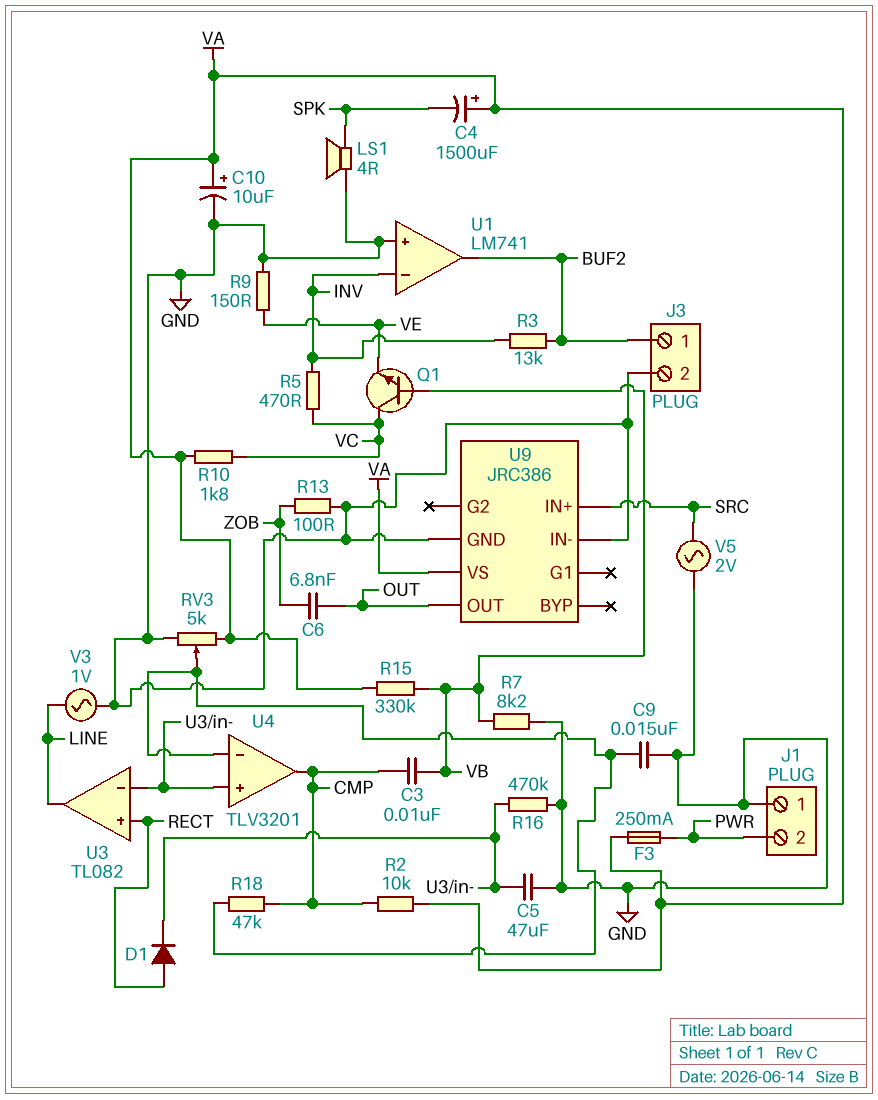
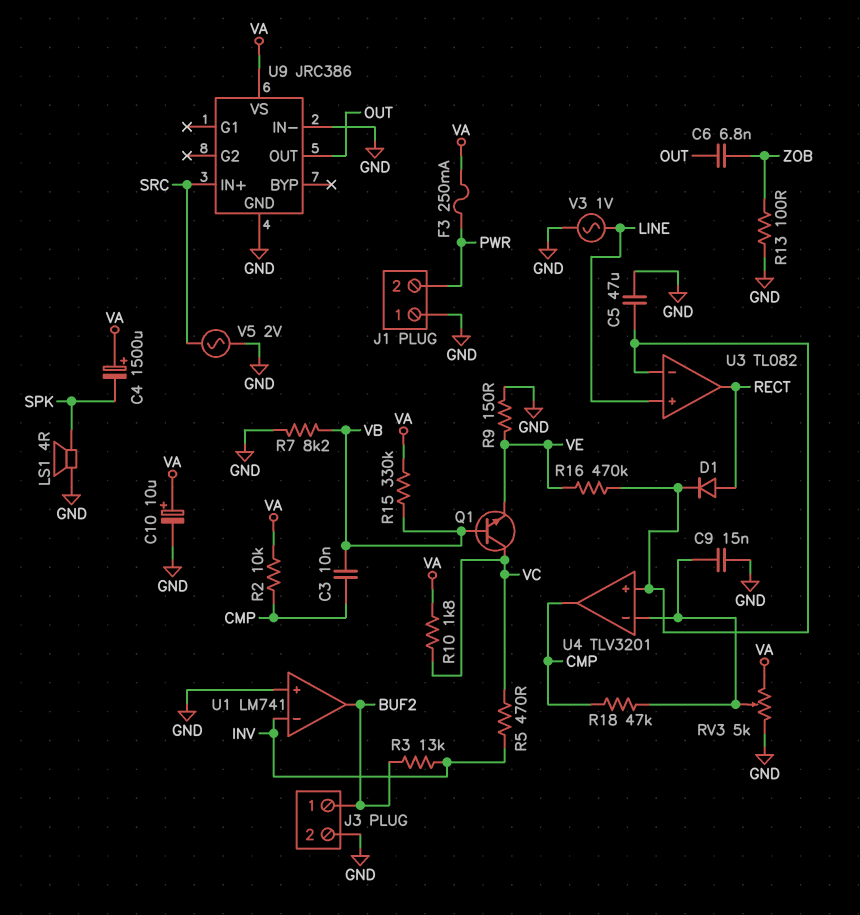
R16: 470k (GND, U3/in-) -> 470k (U3/in-, VE)
U3 pin in+: RECT -> LINE
U3 pin out: LINE -> RECT

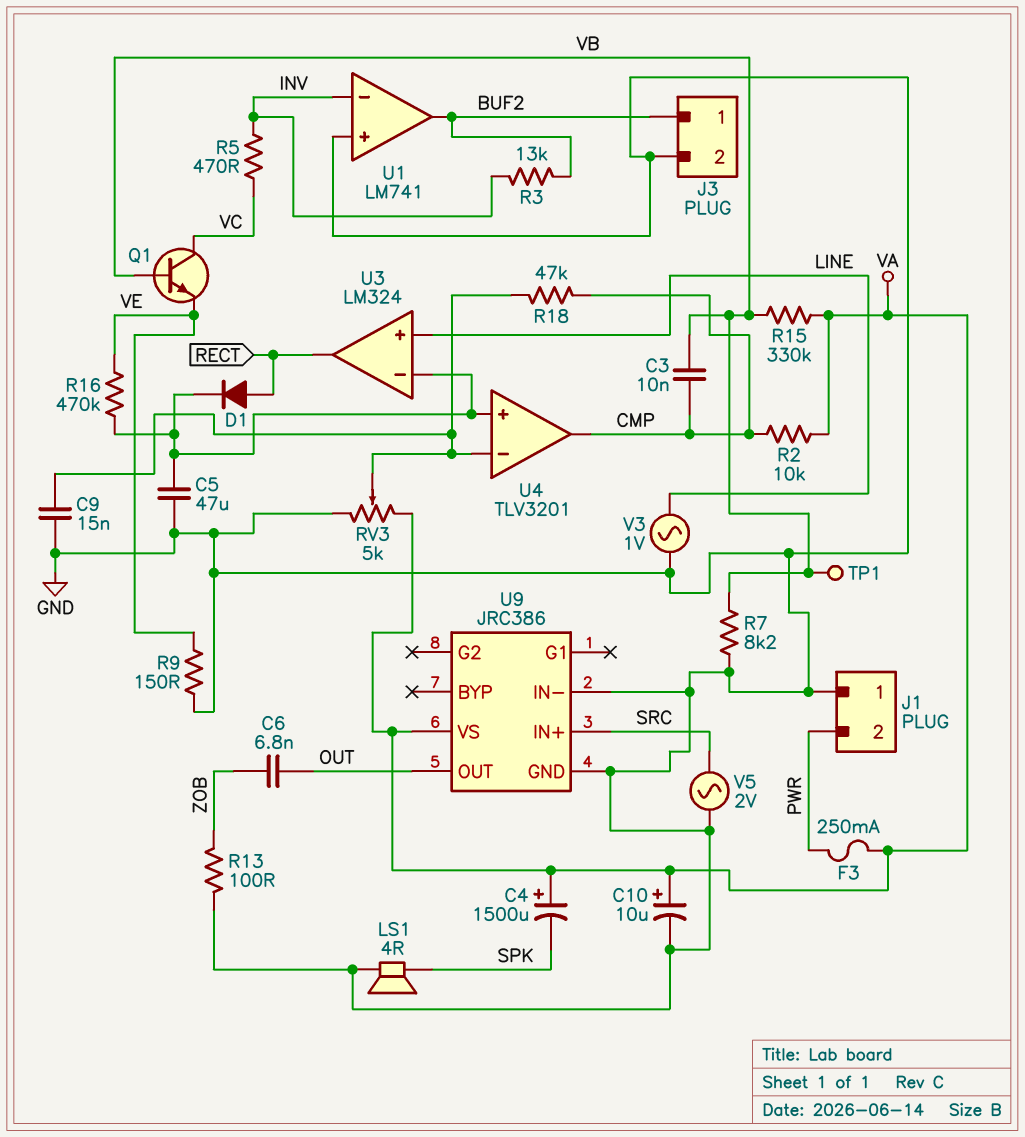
R10: 1.8k (VA, VC) -> none
TP1: none -> test point (VB)
U3: TL082 -> LM324

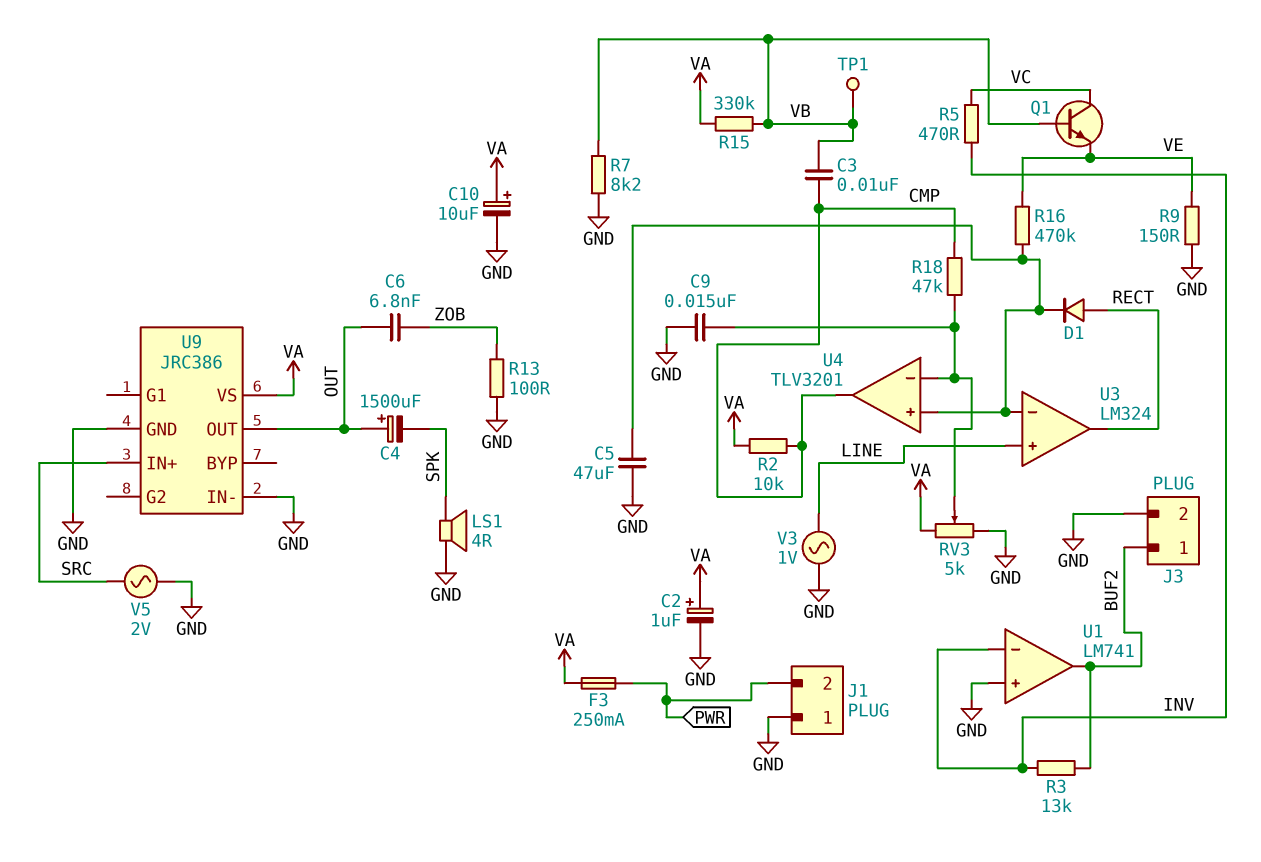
C2: none -> 1uF (plus VA, minus GND)
C4: 1500uF (plus VA, minus SPK) -> 1500uF (plus OUT, minus SPK)

